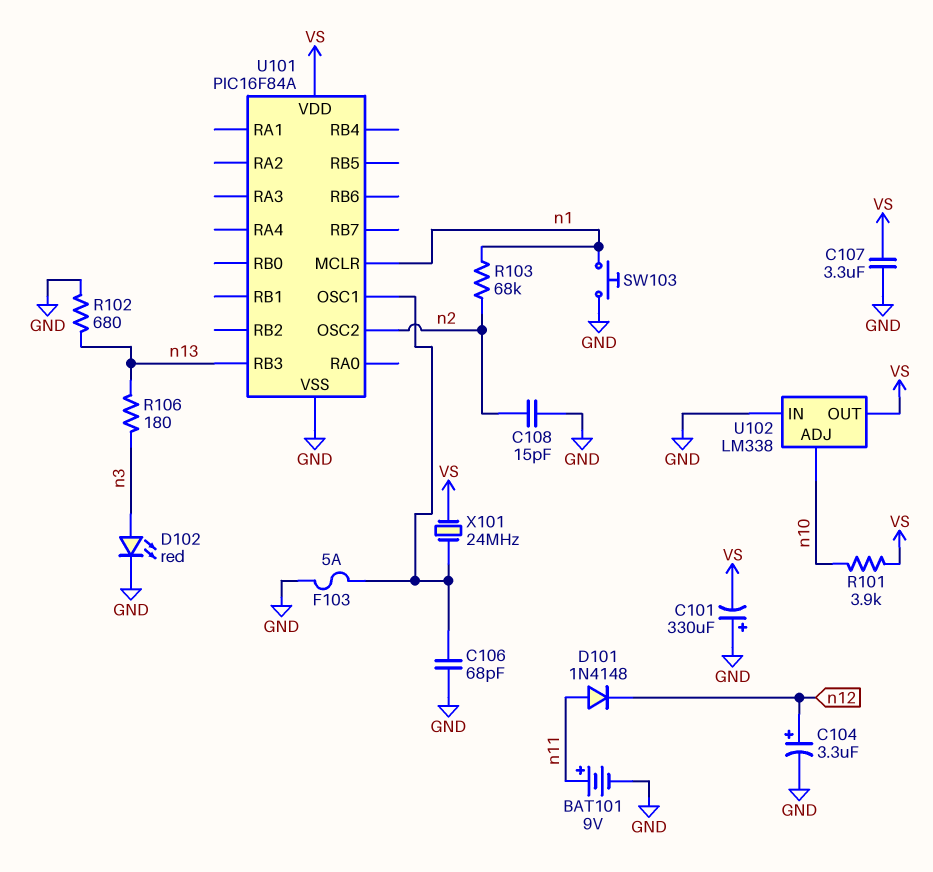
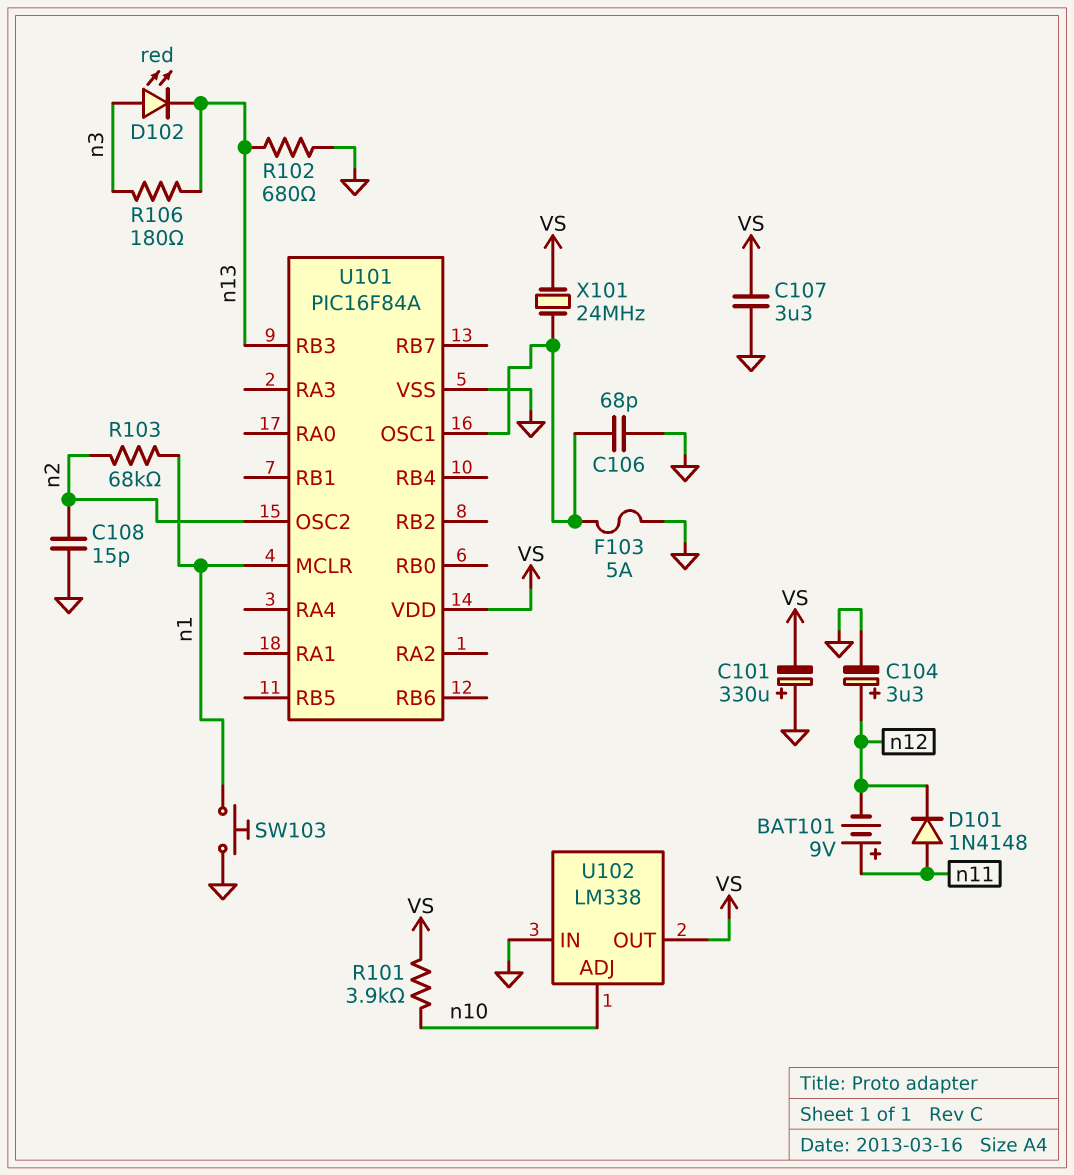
BAT101: 9V (plus n11, minus GND) -> 9V (plus n11, minus n12)
D102: LED red (A n3, K GND) -> LED red (A n3, K n13)

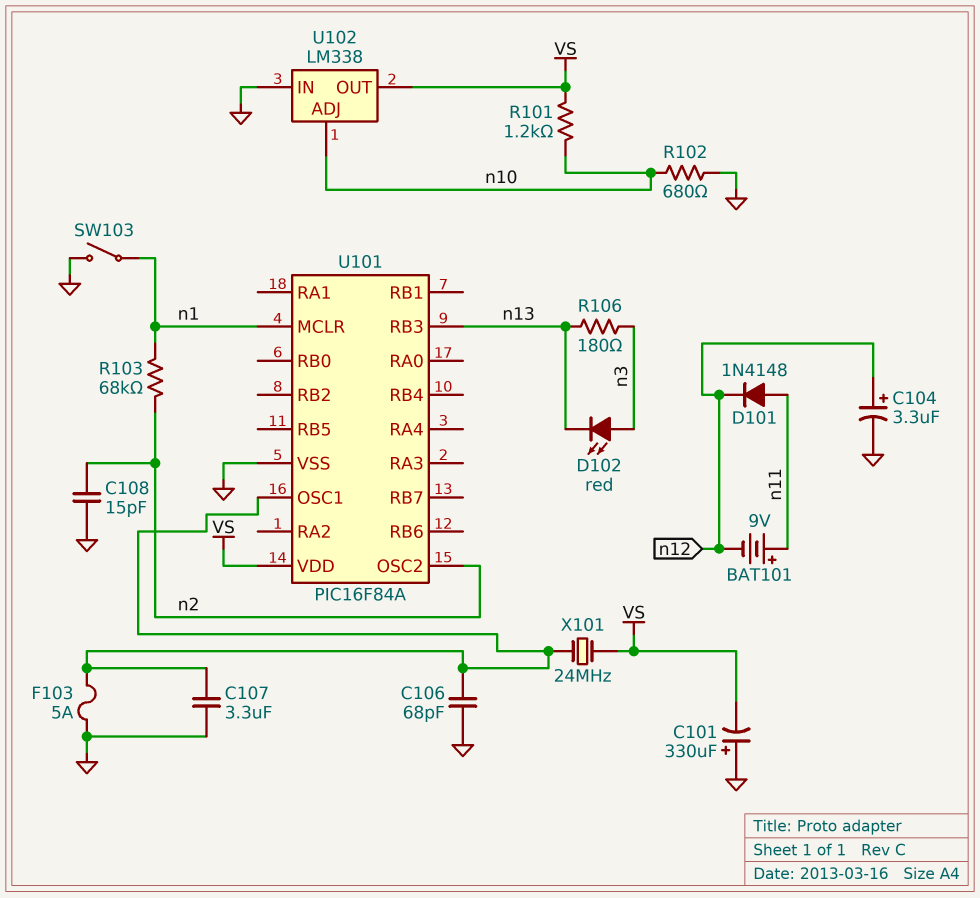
C107: 3.3uF (GND, VS) -> 3.3uF (GND, U101/OSC1)
R101: 3.9k (VS, n10) -> 1.2k (VS, n10)
R102: 680 (GND, n13) -> 680 (GND, n10)
SW103: button (GND, n1) -> switch (GND, n1)

